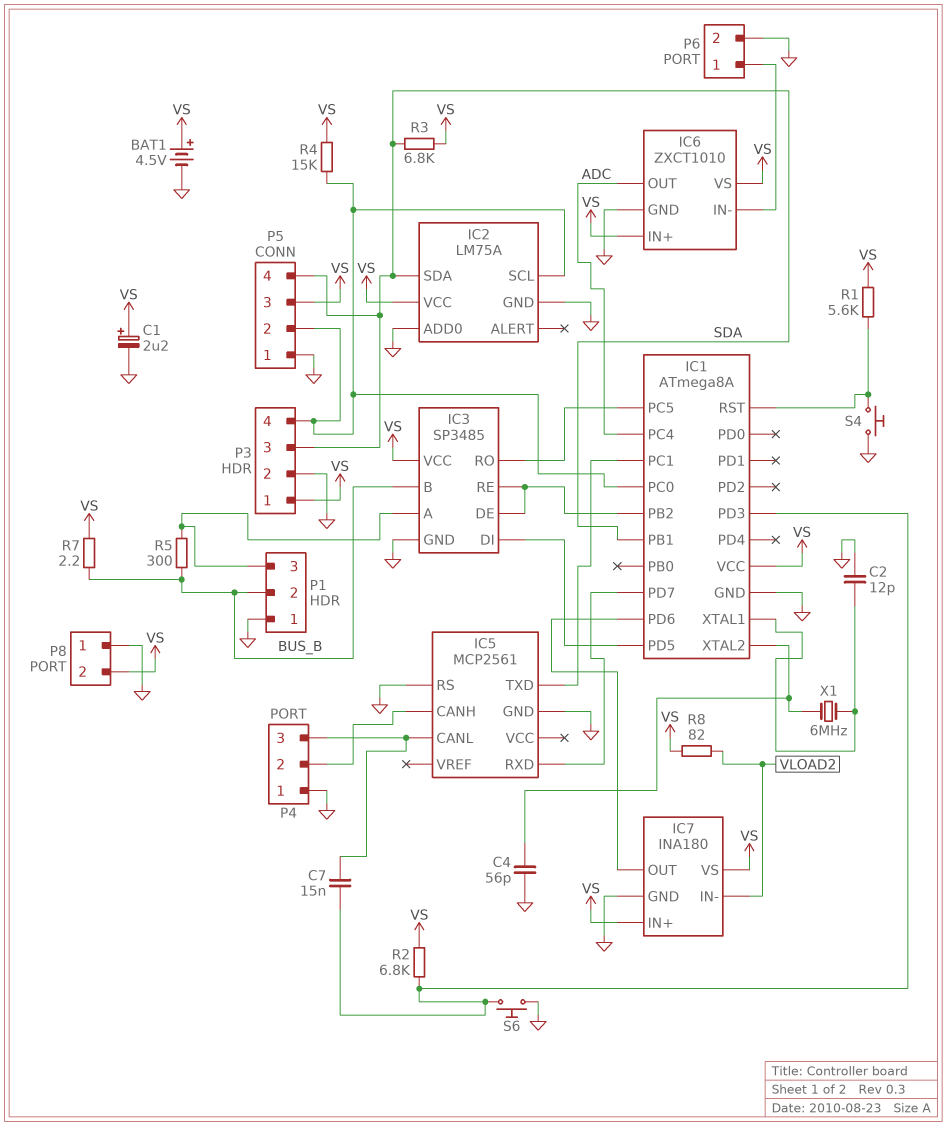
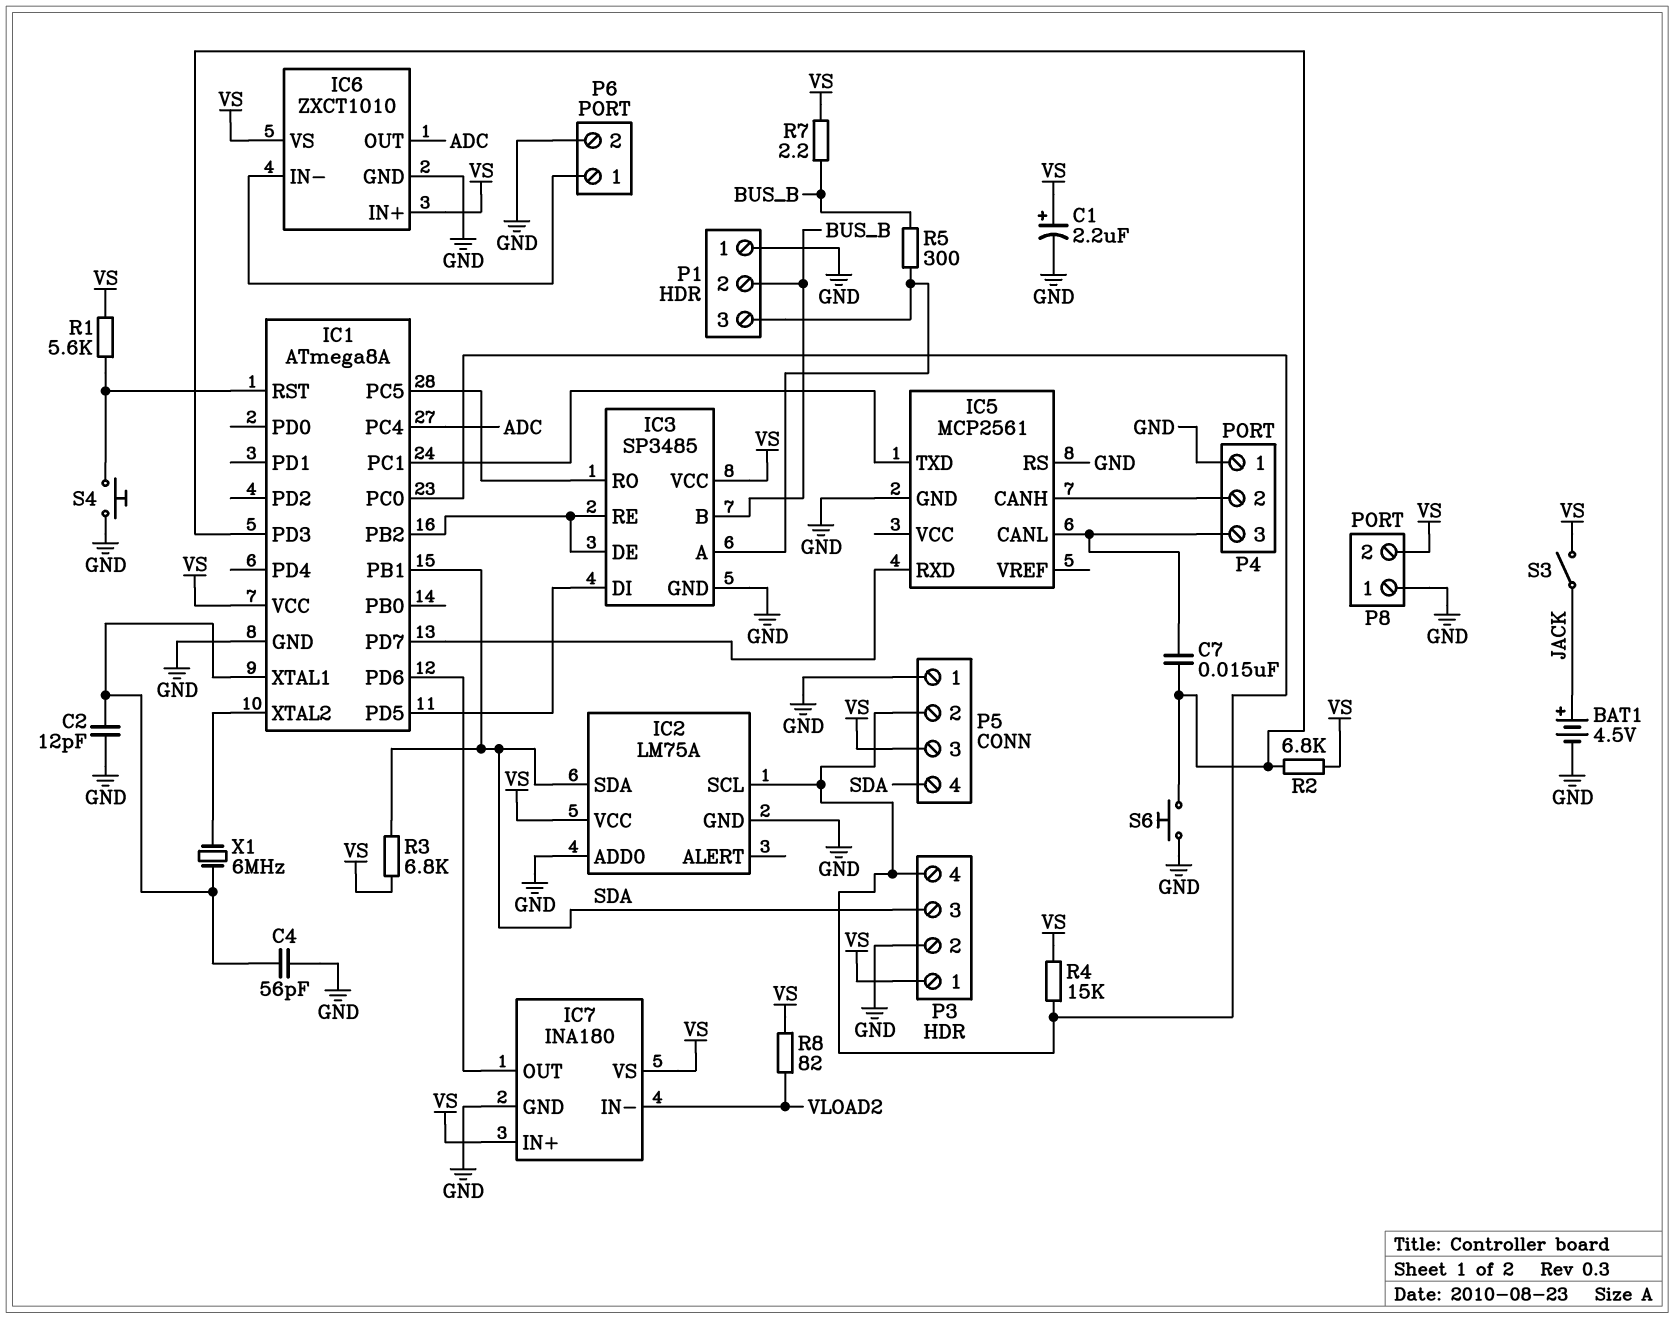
BAT1: 4.5V (plus VS, minus GND) -> 4.5V (plus JACK, minus GND)
C4: 56pF (GND, IC1/XTAL2) -> 56pF (GND, IC1/XTAL1)
S3: none -> switch (JACK, VS)

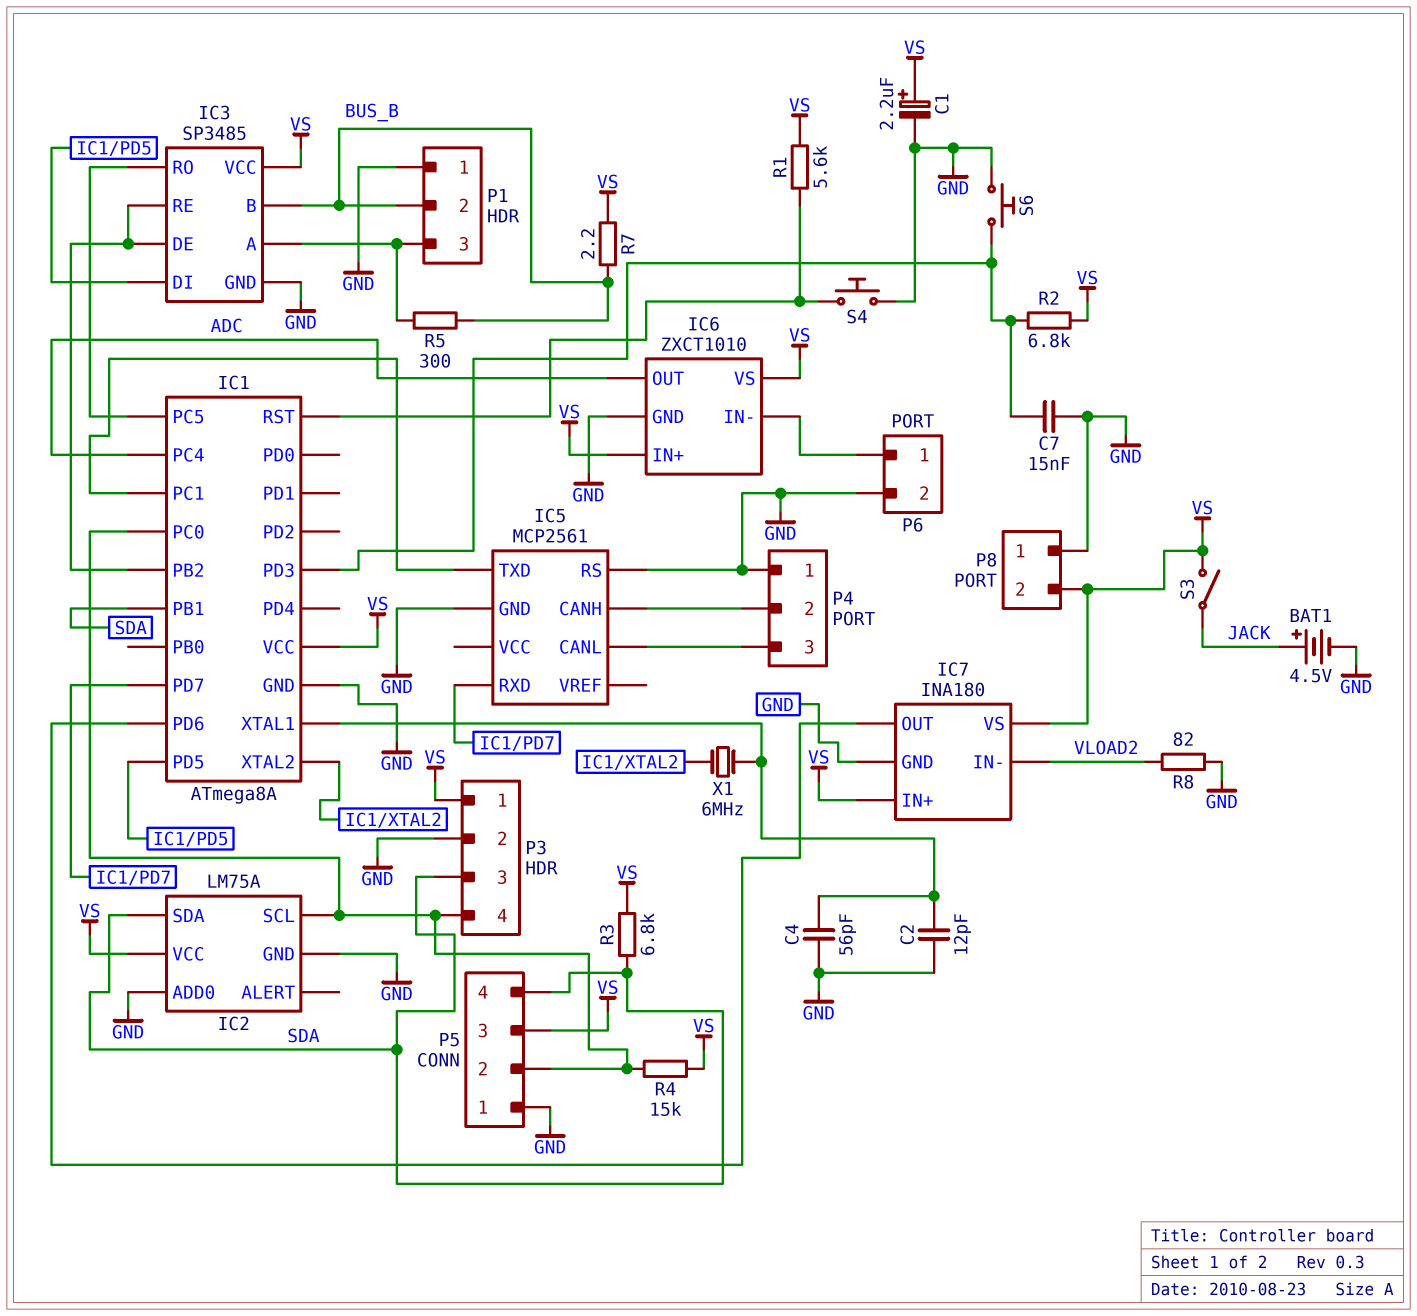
C7: 15nF (IC1/PD3, IC5/CANL) -> 15nF (GND, IC1/PD3)
R8: 82 (VLOAD2, VS) -> 82 (GND, VLOAD2)

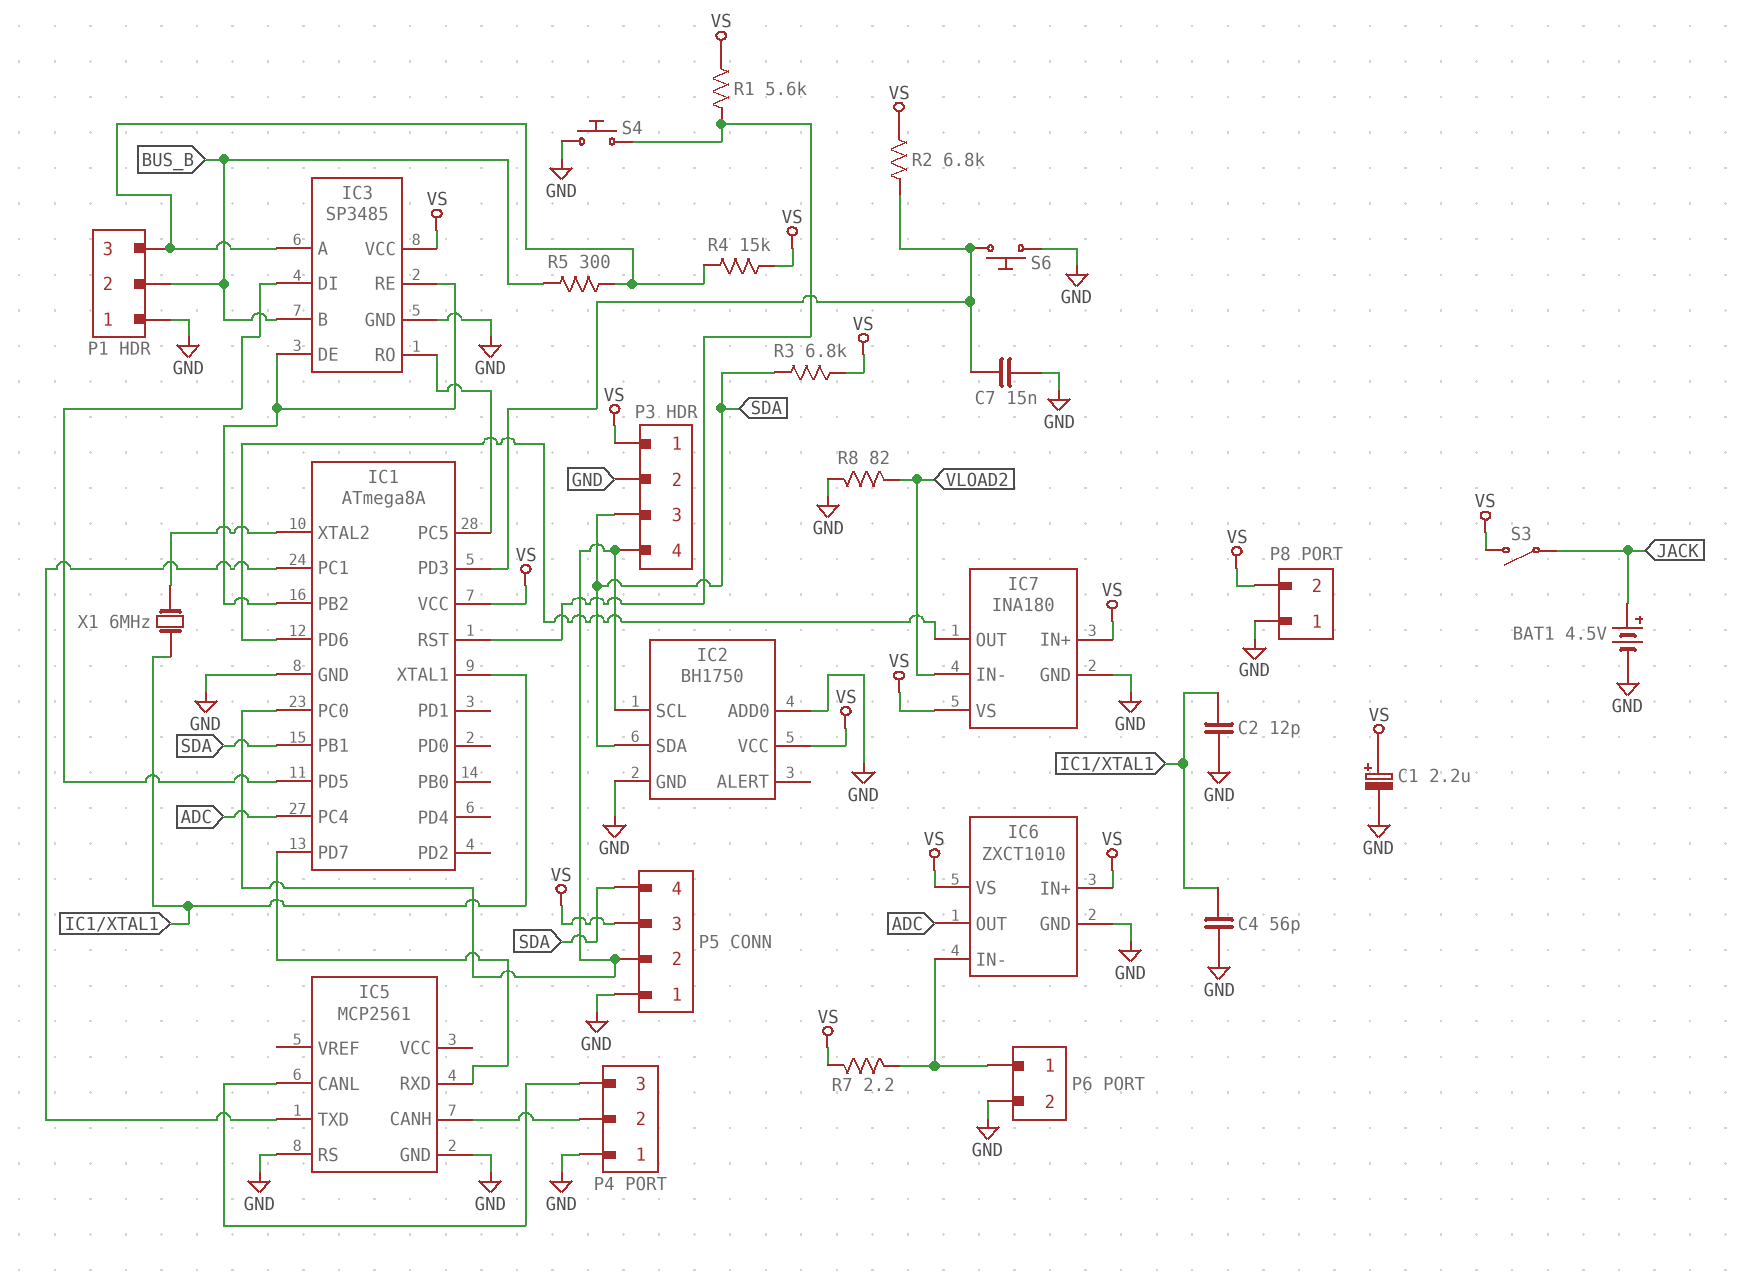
IC2: LM75A -> BH1750
R4: 15k (IC1/PC0, VS) -> 15k (IC3/A, VS)
R7: 2.2 (BUS_B, VS) -> 2.2 (IC6/IN-, VS)

